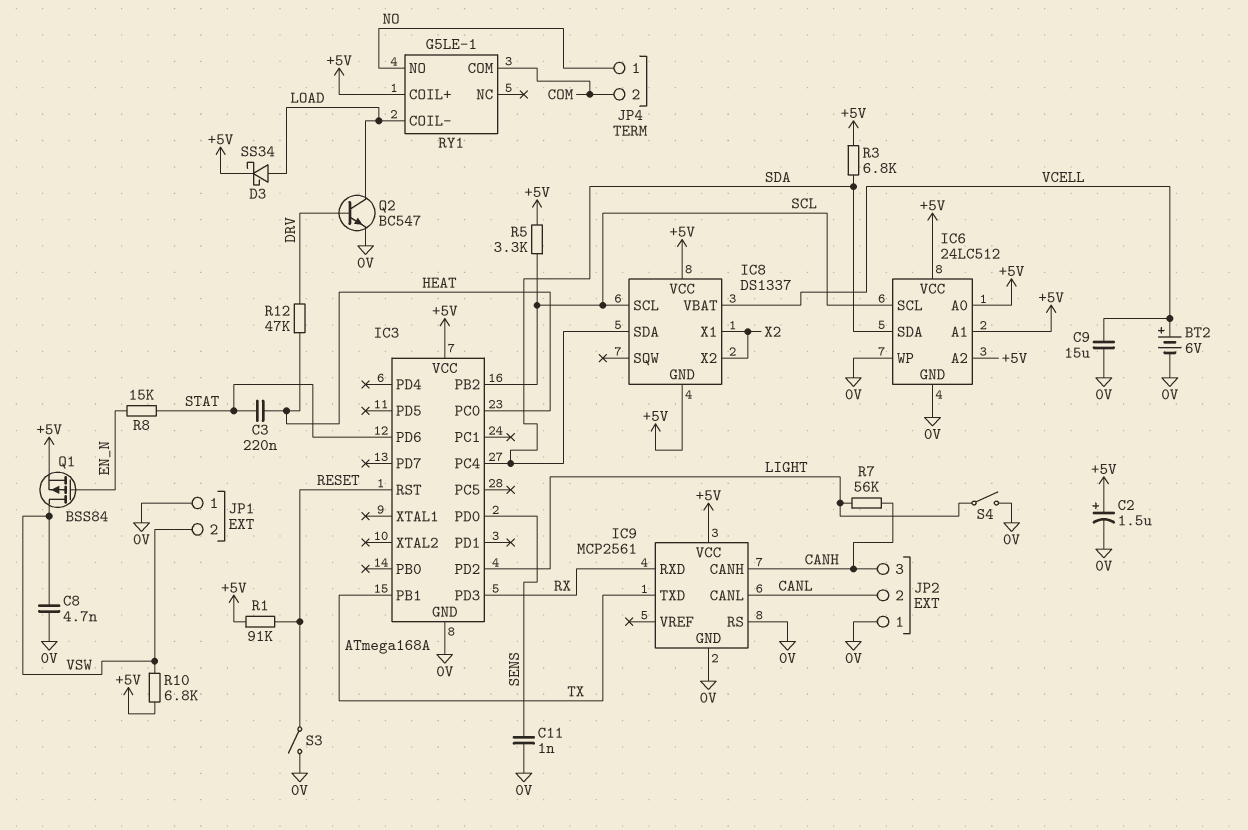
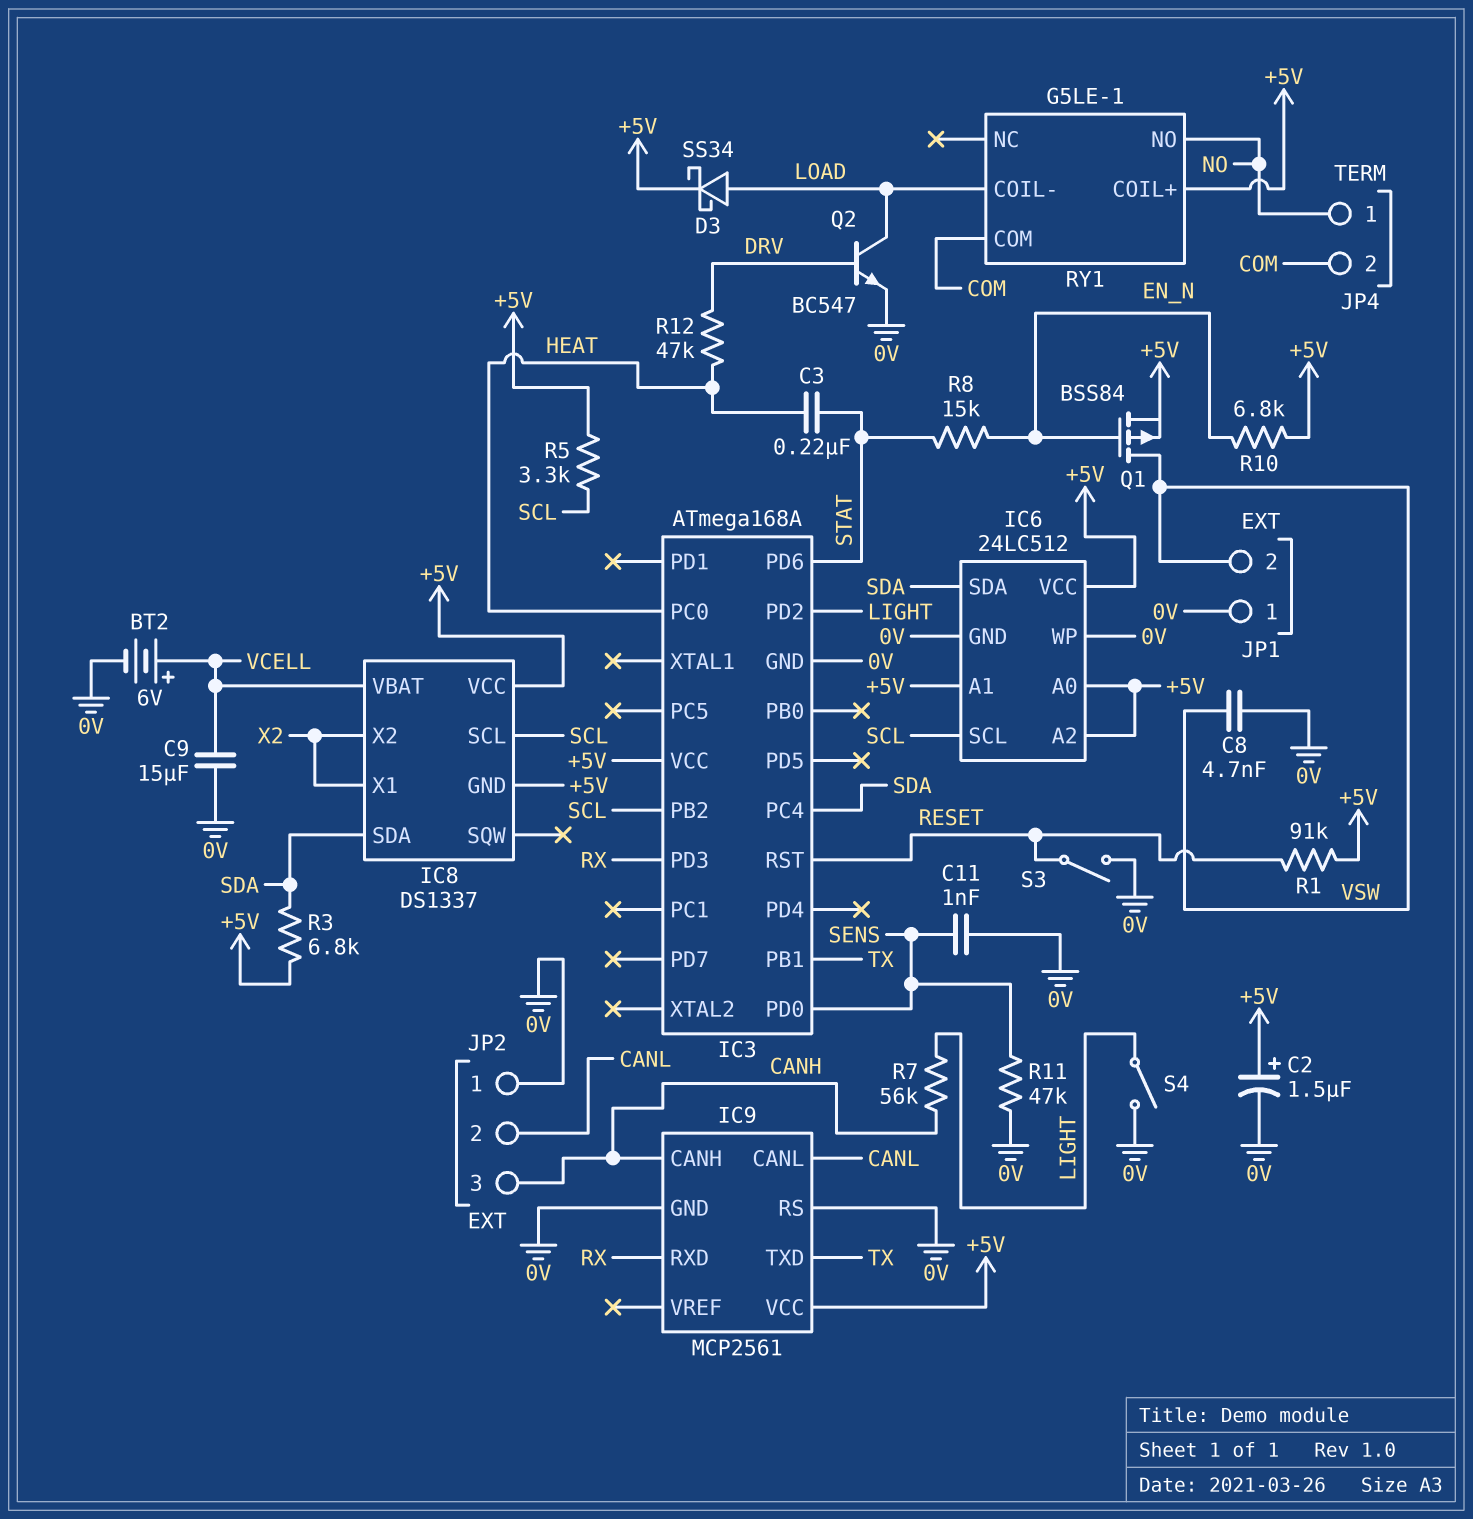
R10: 6.8k (+5V, VSW) -> 6.8k (+5V, EN_N)
R11: none -> 47k (0V, SENS)

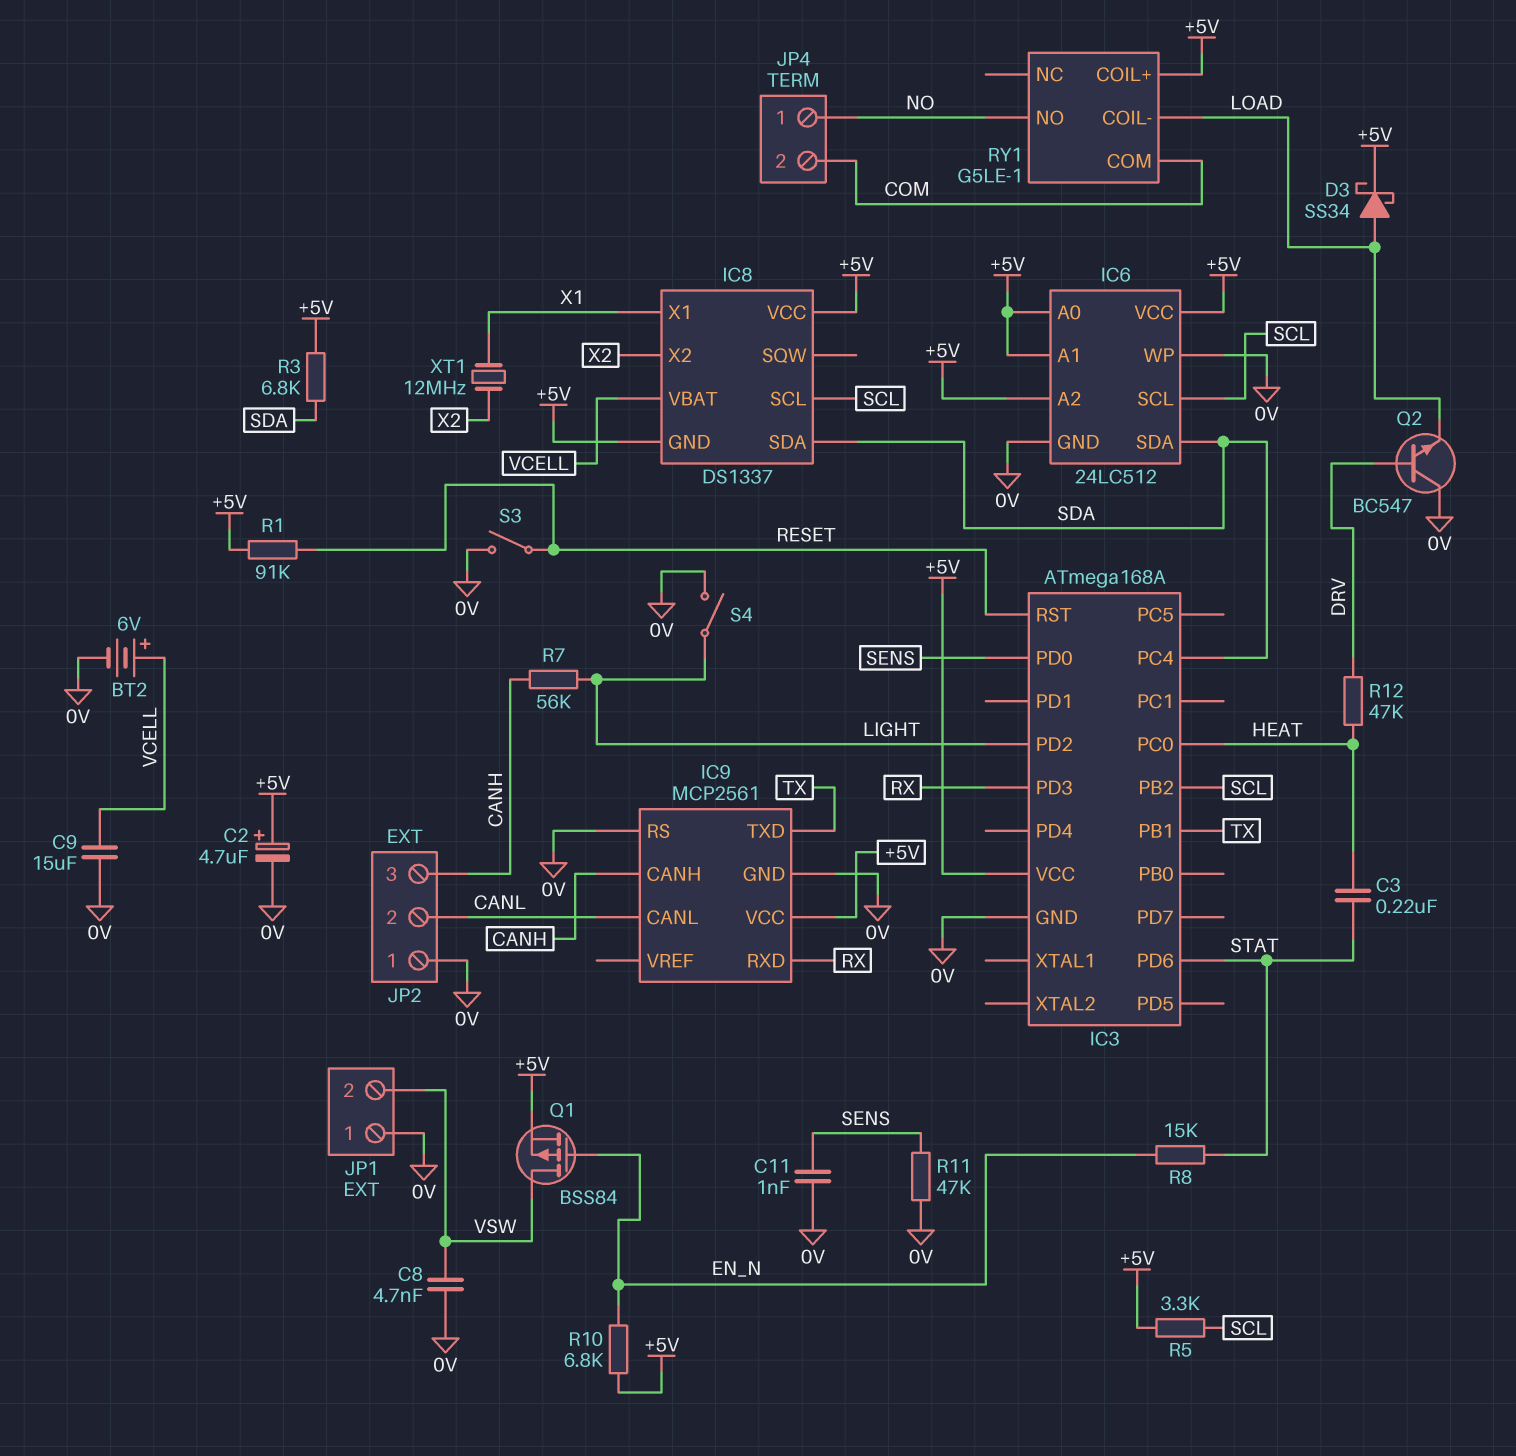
C2: 1.5uF (plus +5V, minus 0V) -> 4.7uF (plus +5V, minus 0V)
IC8 pin X1: X2 -> X1
Q2: NPN BC547 (B DRV, C LOAD, E 0V) -> NPN BC547 (B DRV, C 0V, E LOAD)
XT1: none -> 12MHz (X1, X2)

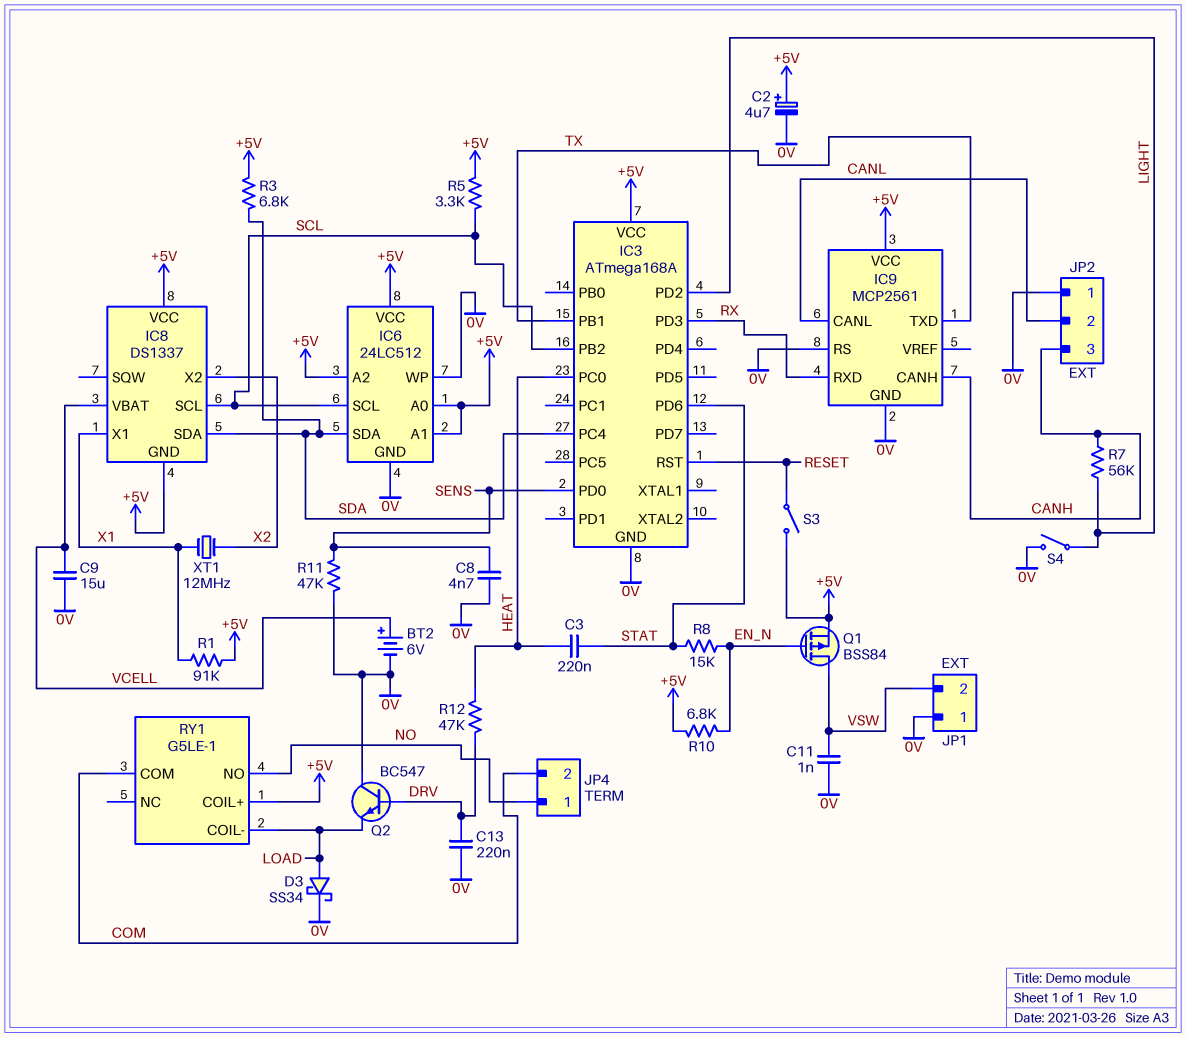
C8: 4.7nF (0V, VSW) -> 4.7nF (0V, SENS)
C11: 1nF (0V, SENS) -> 1nF (0V, VSW)
C13: none -> 220nF (0V, DRV)
D3: schottky SS34 (A LOAD, K +5V) -> schottky SS34 (A LOAD, K 0V)
R1: 91k (+5V, RESET) -> 91k (+5V, X1)
S3: switch (0V, RESET) -> switch (+5V, RESET)

